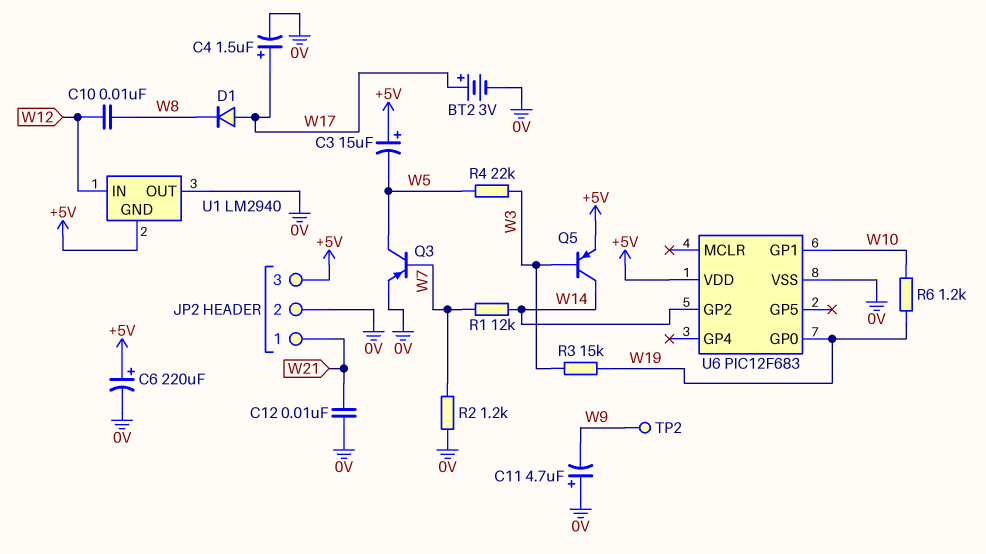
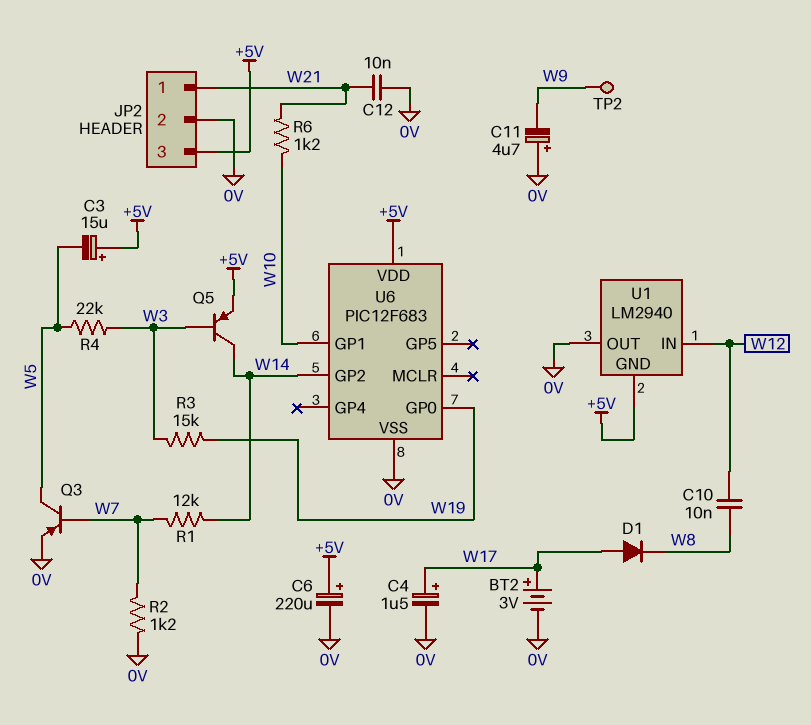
R6: 1.2k (W10, W19) -> 1.2k (W10, W21)

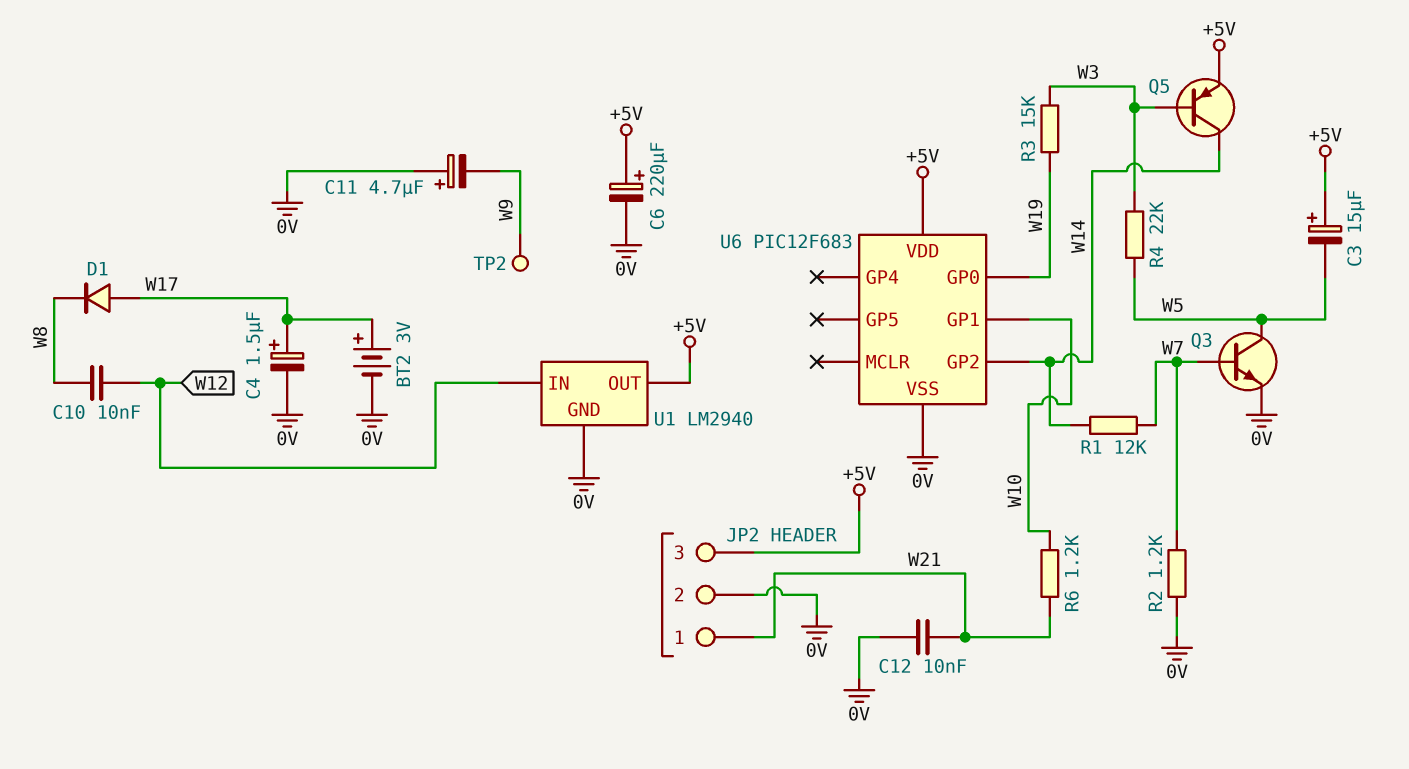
Q3: PNP (B W7, C W5, E 0V) -> NPN (B W7, C W5, E 0V)
U1 pin GND: +5V -> 0V
U1 pin OUT: 0V -> +5V

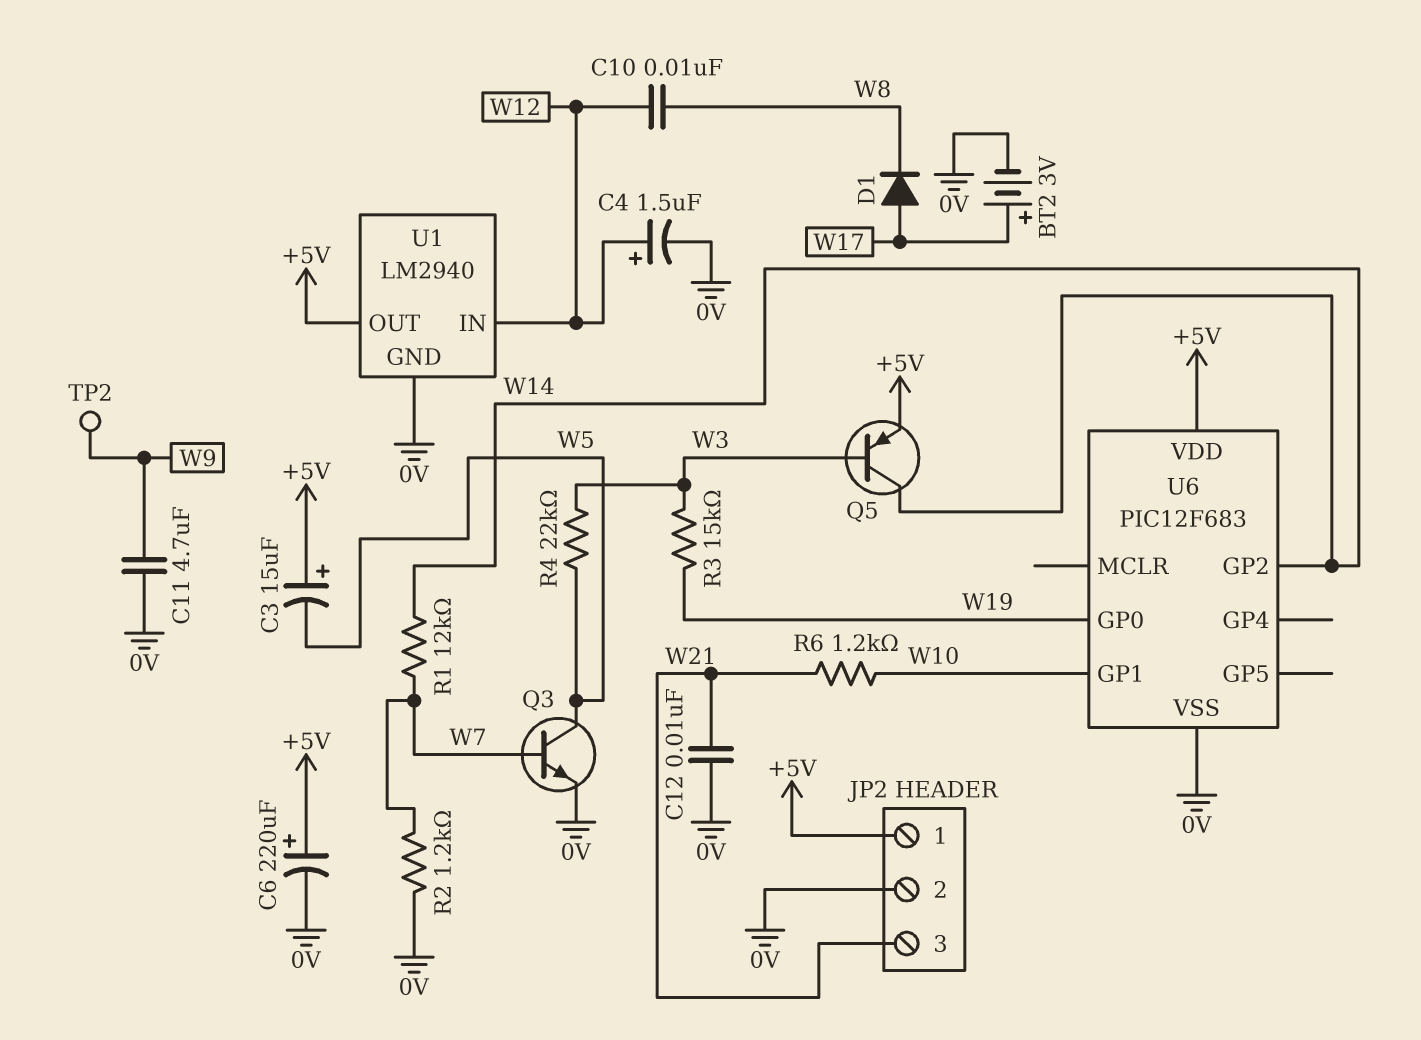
C4: 1.5uF (plus W17, minus 0V) -> 1.5uF (plus W12, minus 0V)
C11: 4.7uF (plus 0V, minus W9) -> 4.7uF (0V, W9)
JP2 pin 1: W21 -> +5V
JP2 pin 3: +5V -> W21

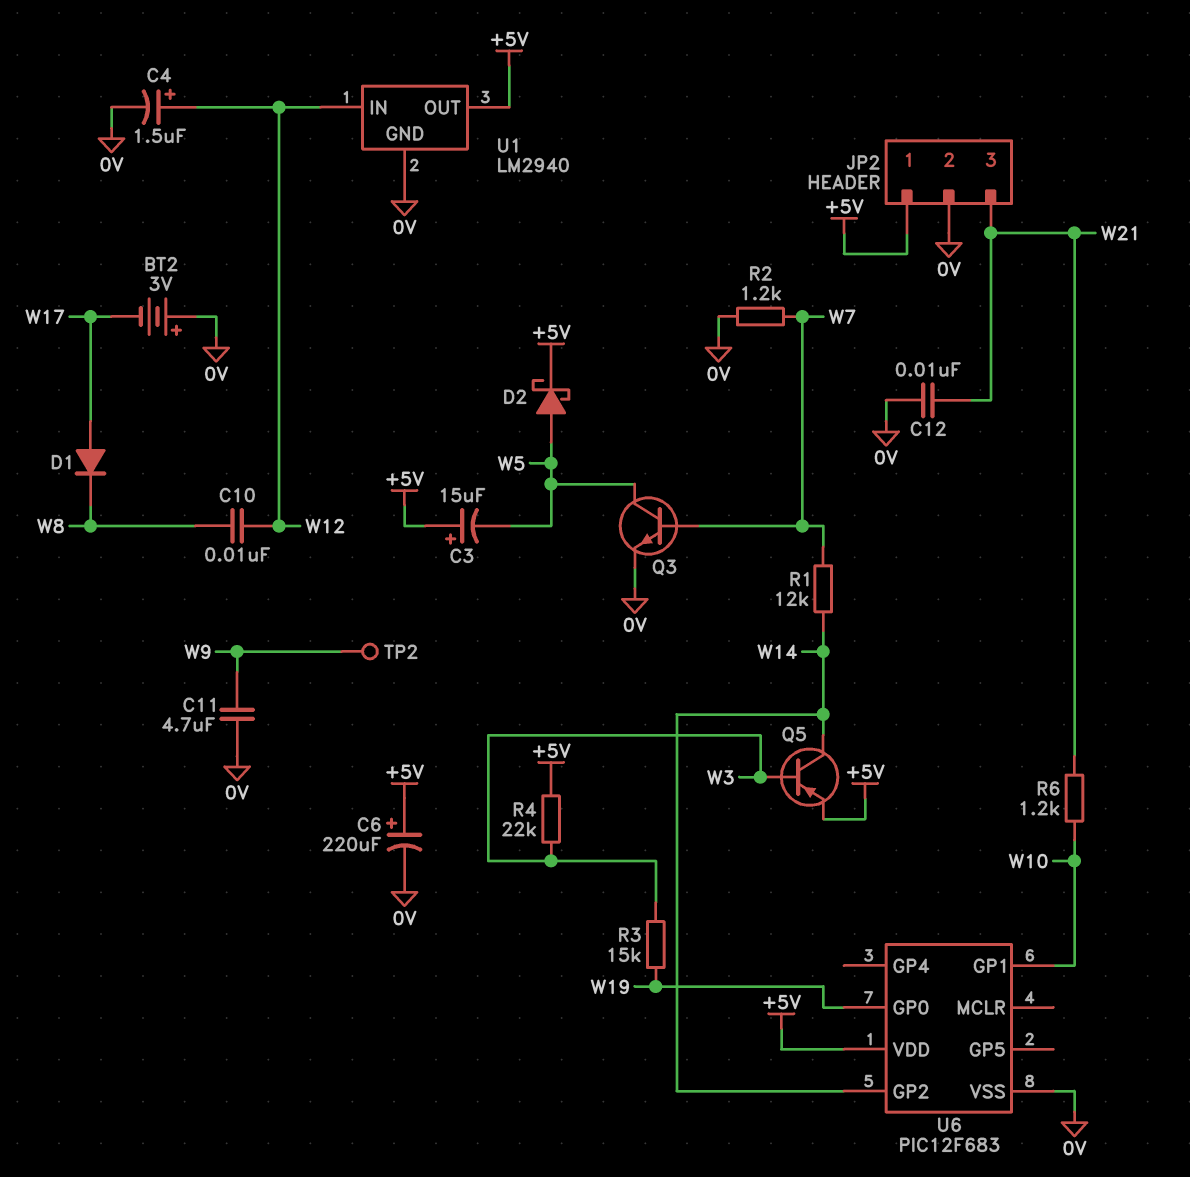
BT2: 3V (plus W17, minus 0V) -> 3V (plus 0V, minus W17)
D2: none -> schottky (A W5, K +5V)
R4: 22k (W3, W5) -> 22k (+5V, W3)

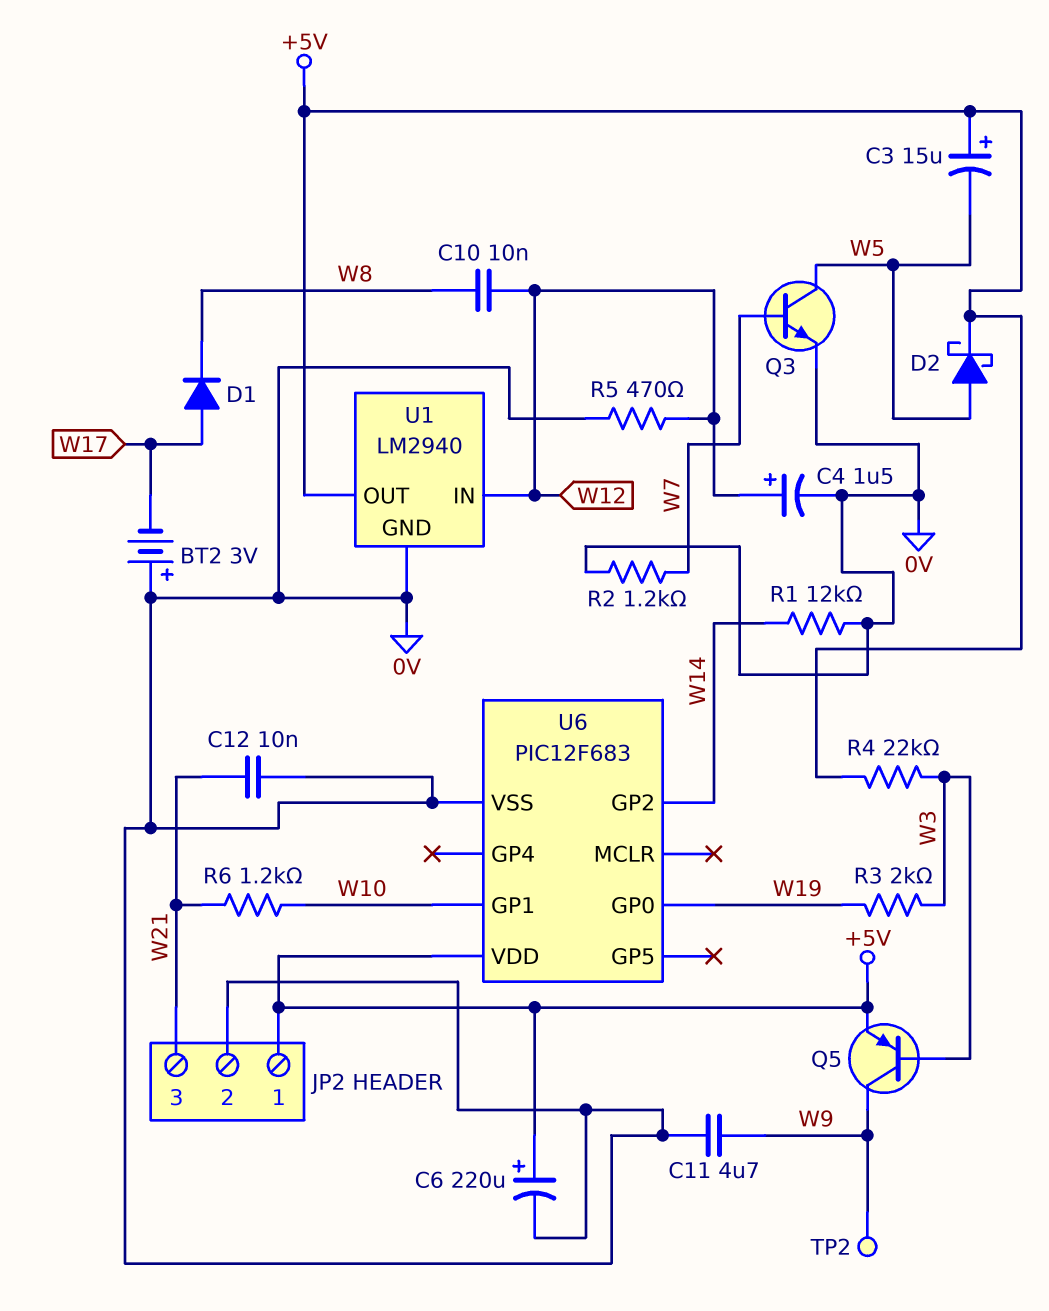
Q5: PNP (B W3, C W14, E +5V) -> PNP (B W3, C W9, E +5V)
R1: 12k (W7, W14) -> 12k (0V, W14)
R3: 15k (W3, W19) -> 2k (W3, W19)
R5: none -> 470 (0V, W12)

